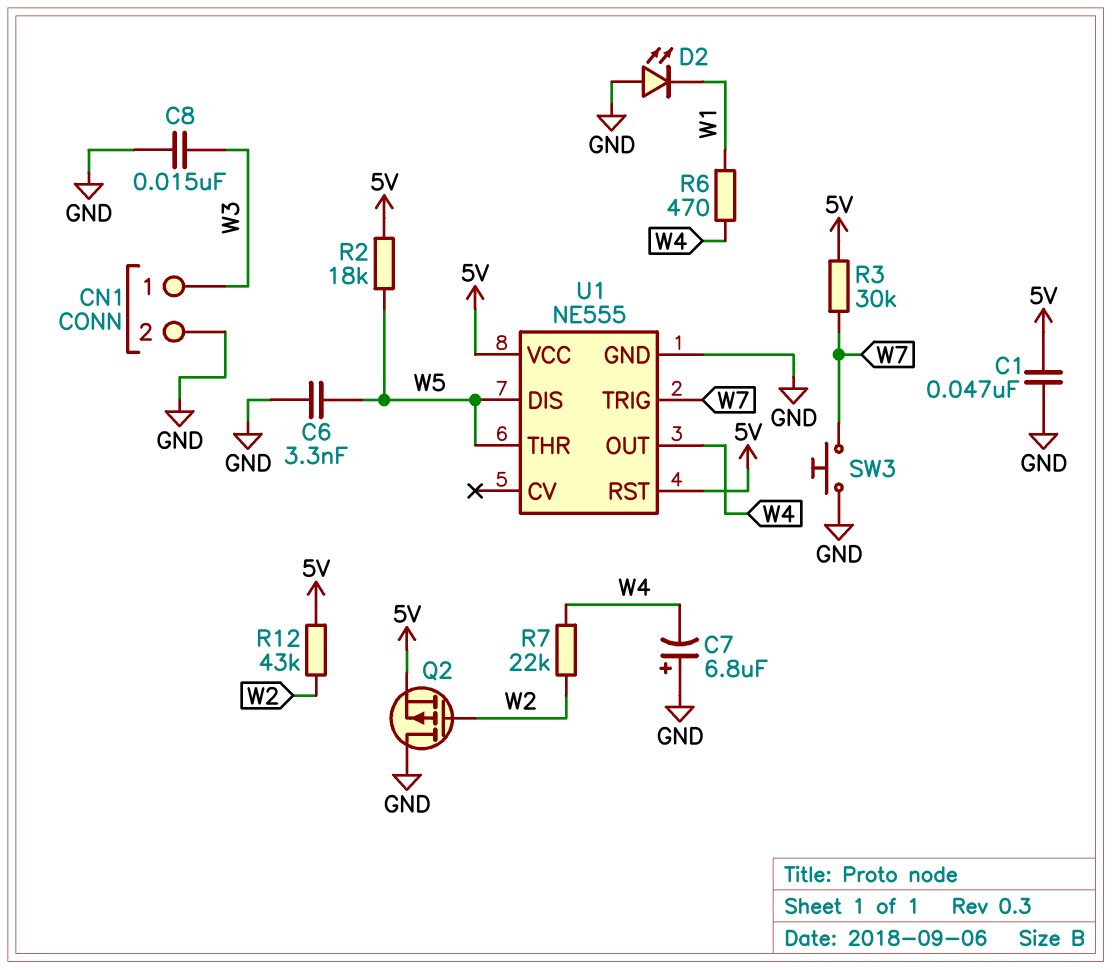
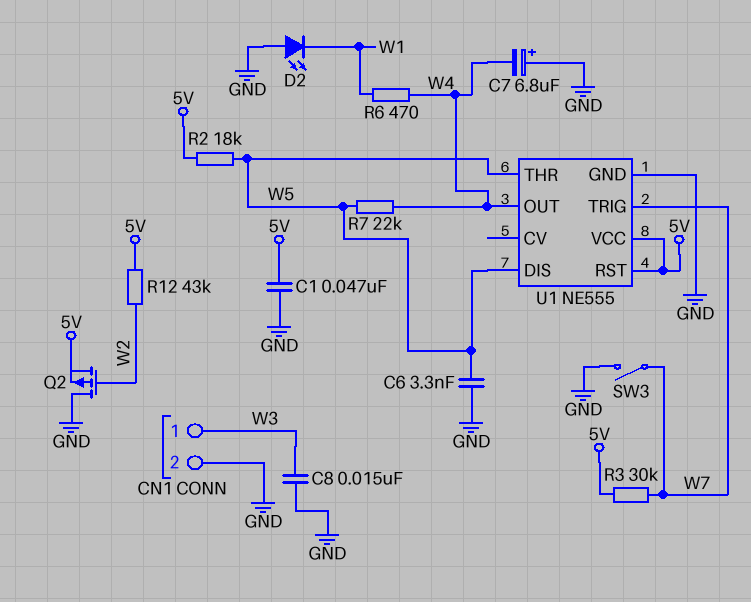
R7: 22k (W2, W4) -> 22k (W4, W5)
SW3: button (GND, W7) -> switch (GND, W7)

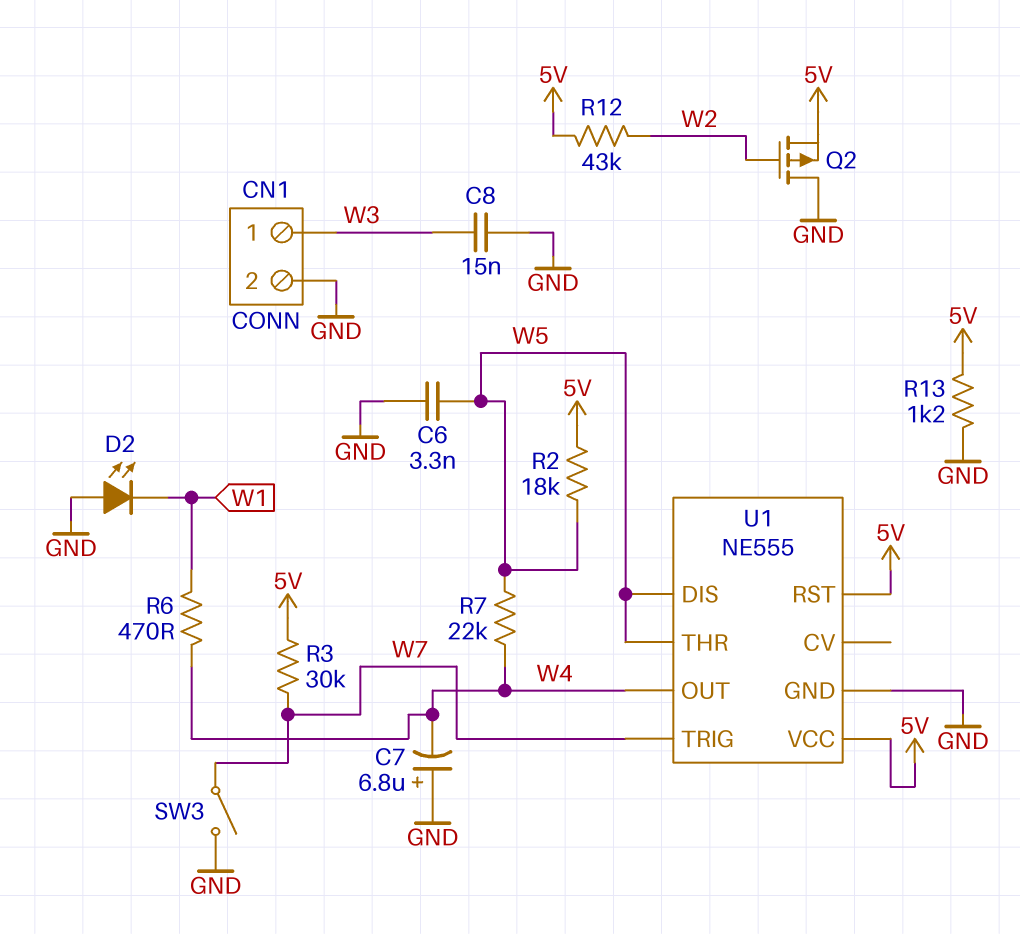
C1: 47nF (5V, GND) -> none
R13: none -> 1.2k (5V, GND)

